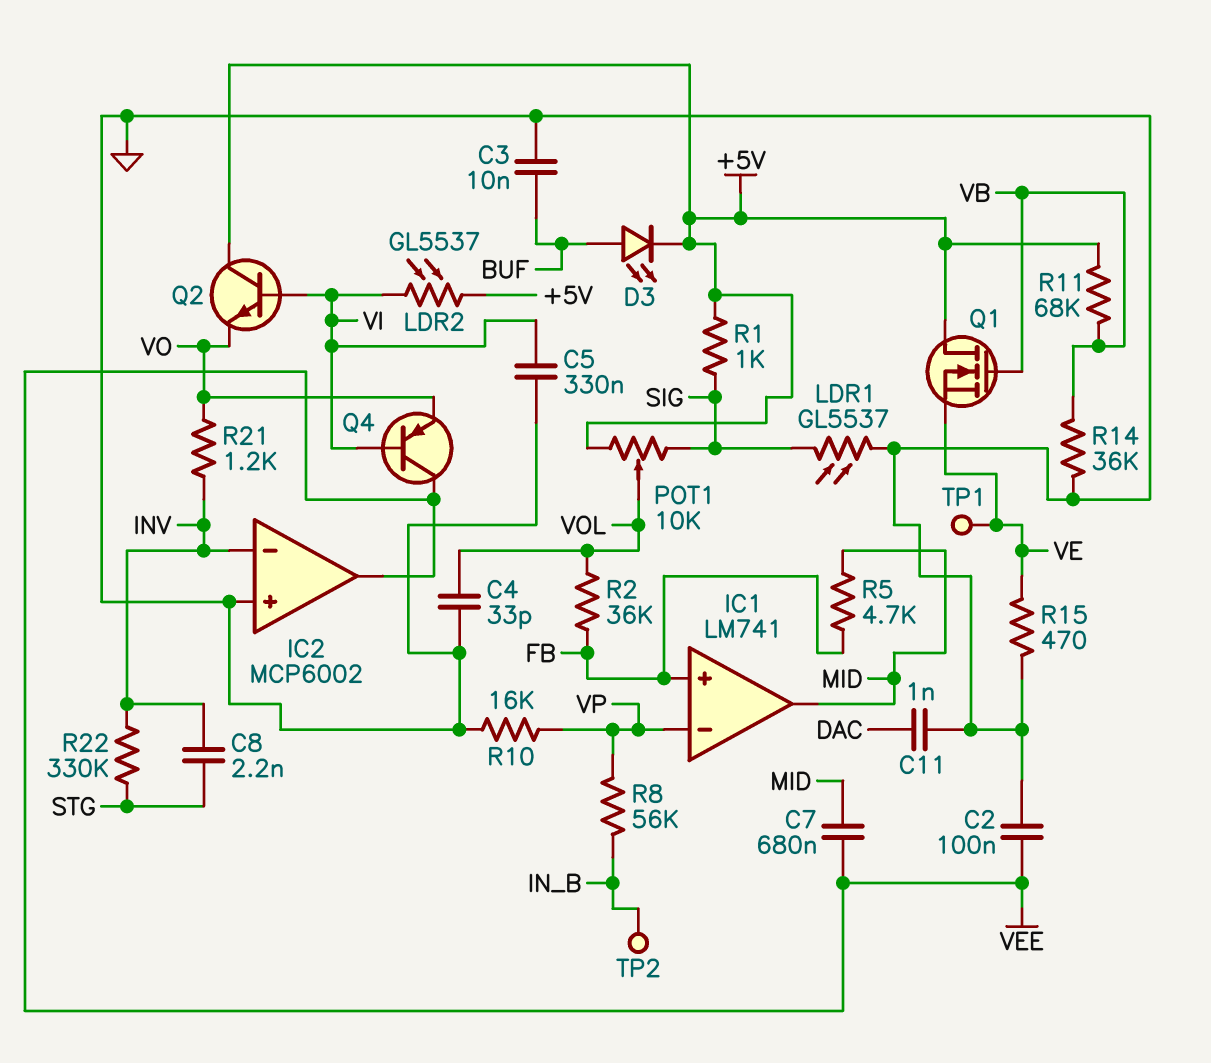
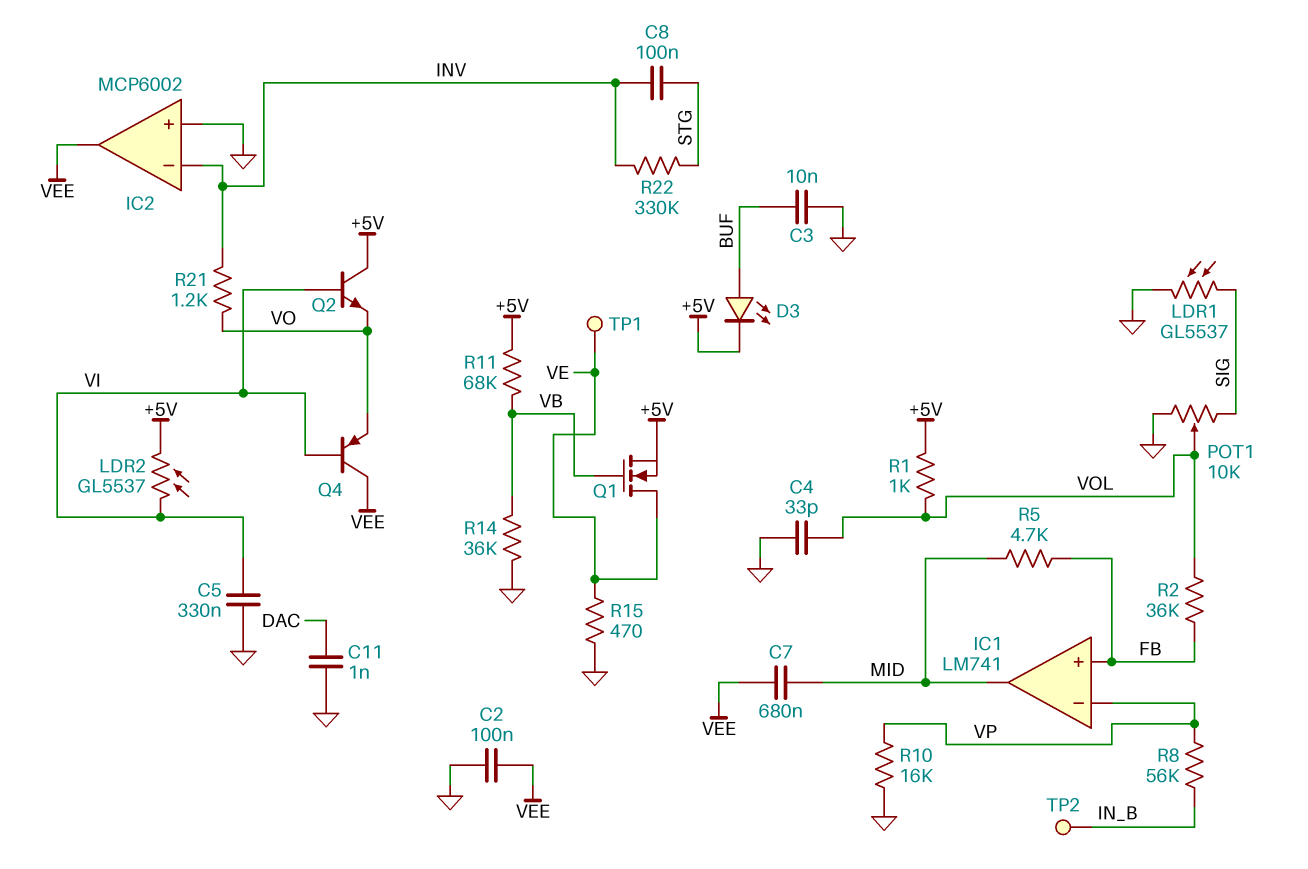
C8: 2.2nF (INV, STG) -> 100nF (INV, STG)
POT1: 10k (+5V, SIG, wiper VOL) -> 10k (GND, SIG, wiper VOL)
Q1: NMOS (G VB, D +5V, S VE) -> NMOS (G VB, D VE, S +5V)
R1: 1k (+5V, SIG) -> 1k (+5V, VOL)

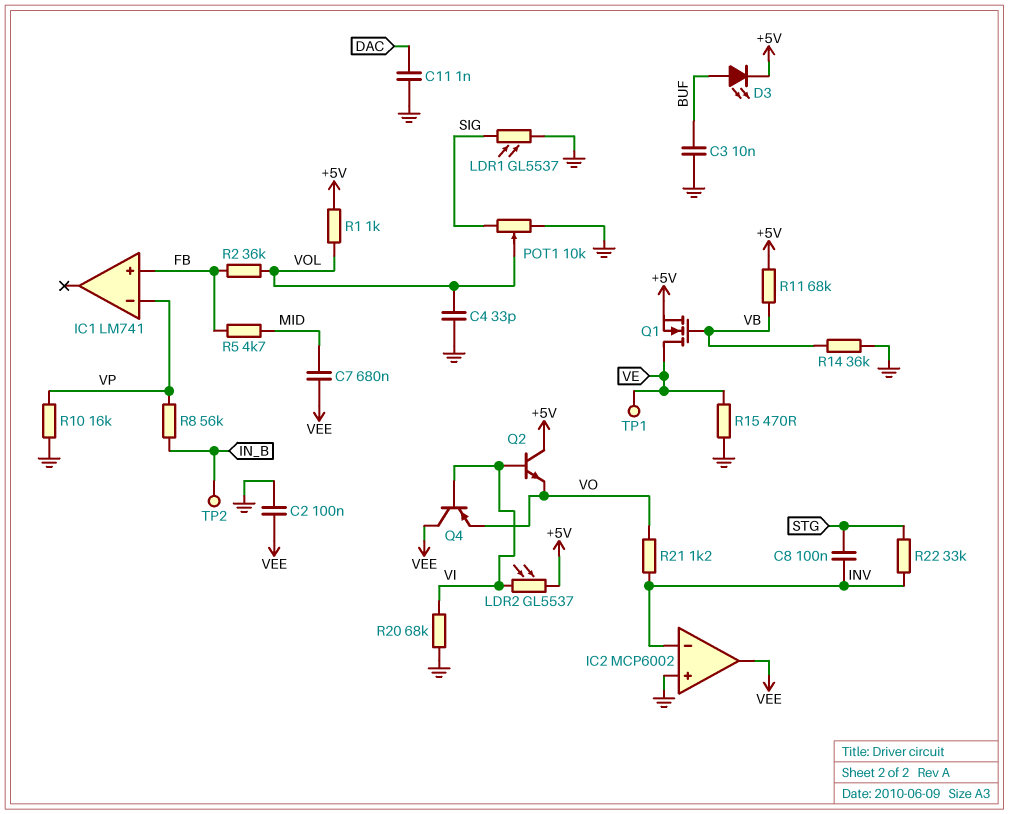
C5: 330nF (GND, VI) -> none
IC1 pin out: MID -> none
R20: none -> 68k (GND, VI)
R22: 330k (INV, STG) -> 33k (INV, STG)

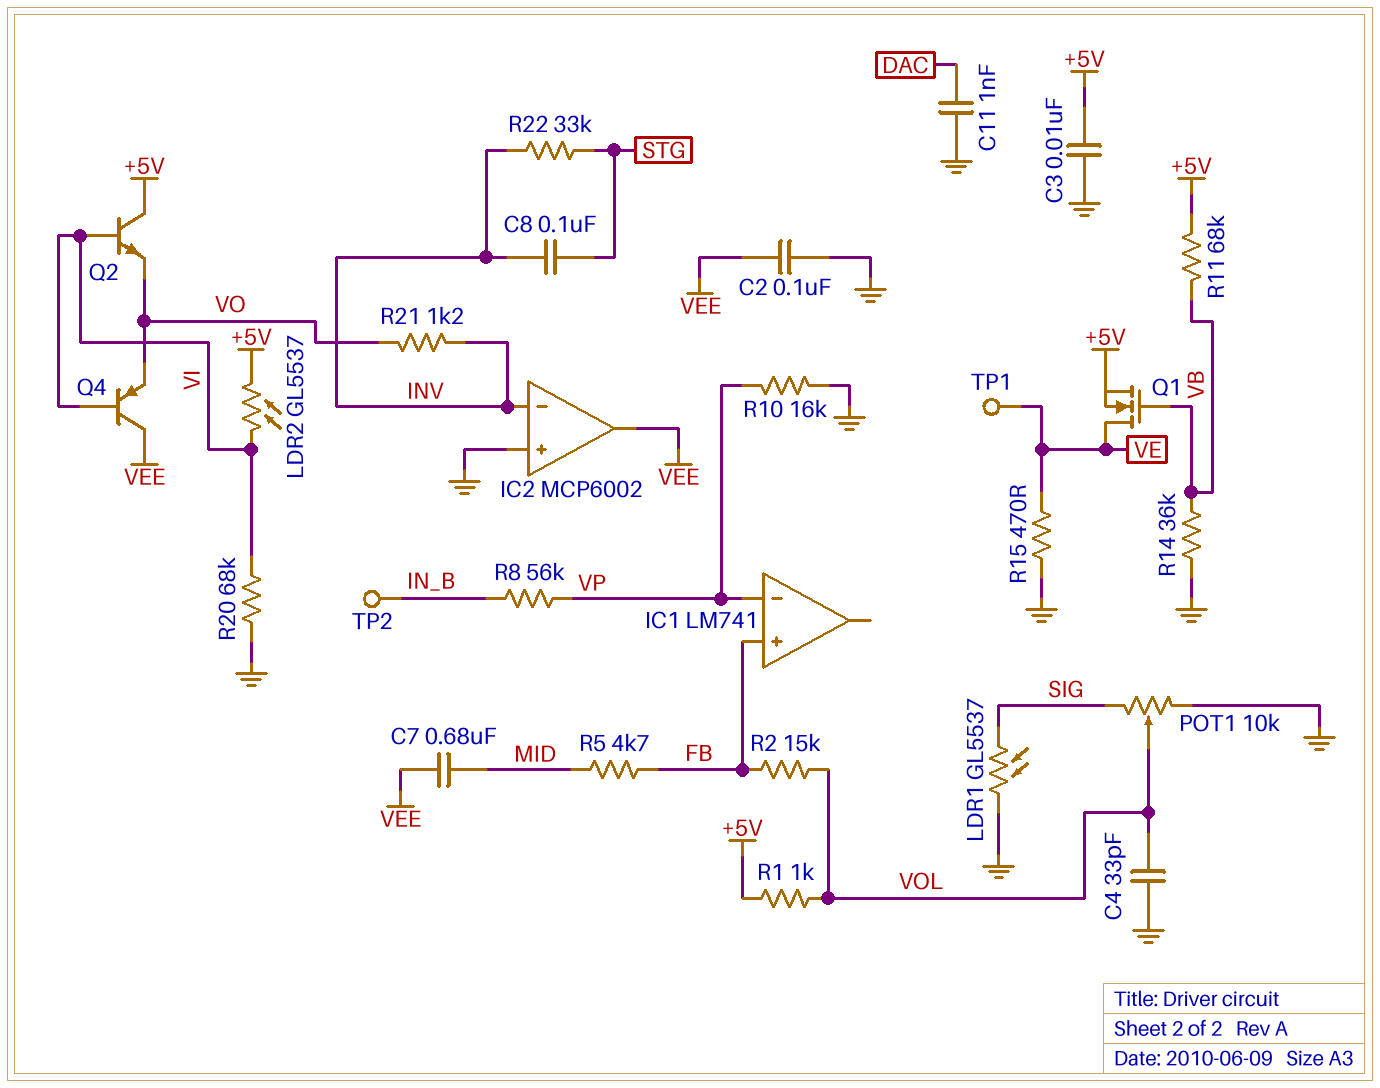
C3: 10nF (BUF, GND) -> 10nF (+5V, GND)
D3: LED (A BUF, K +5V) -> none
R2: 36k (FB, VOL) -> 15k (FB, VOL)

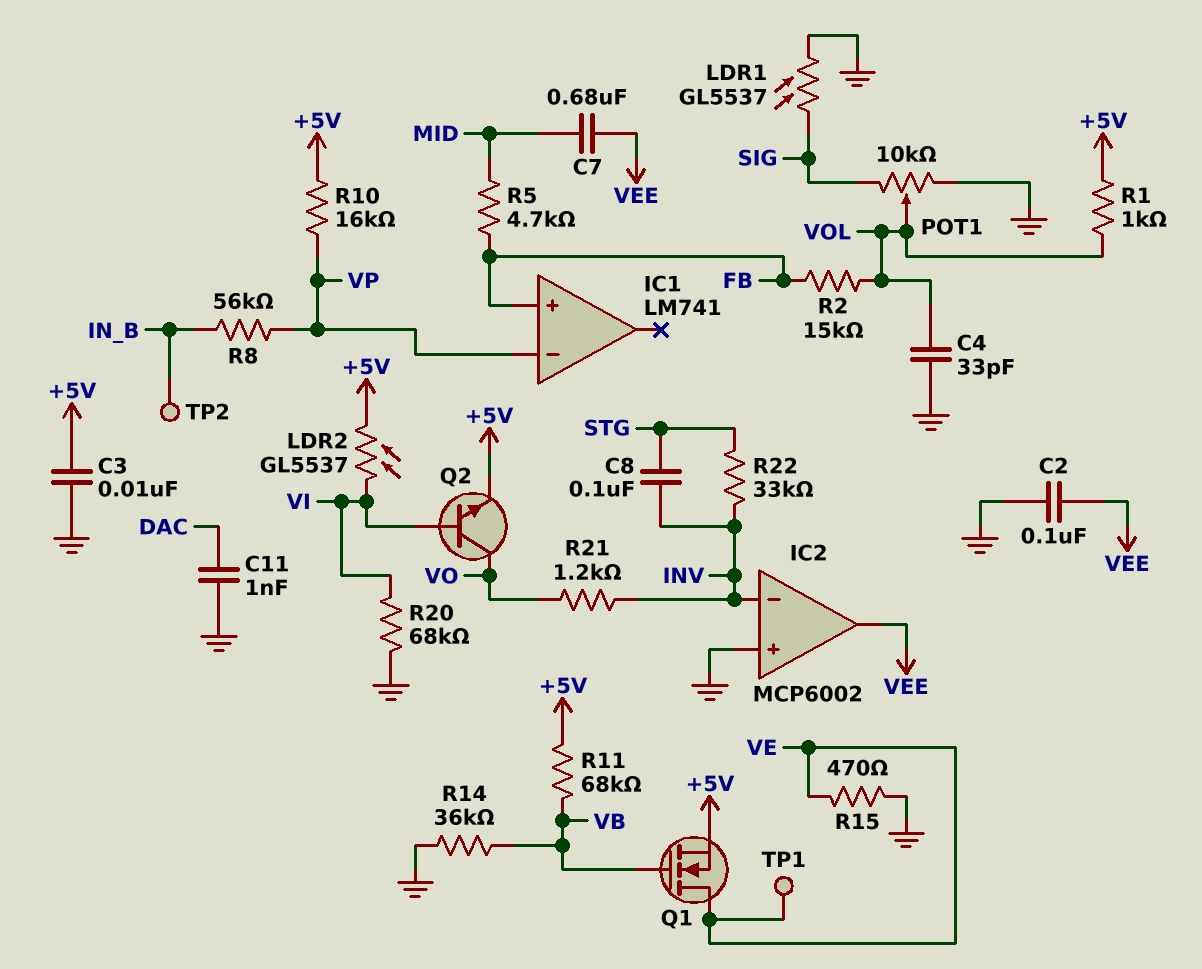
Q2: NPN (B VI, C +5V, E VO) -> NPN (B VI, C VO, E +5V)
Q4: PNP (B VI, C VEE, E VO) -> none
R10: 16k (GND, VP) -> 16k (+5V, VP)

